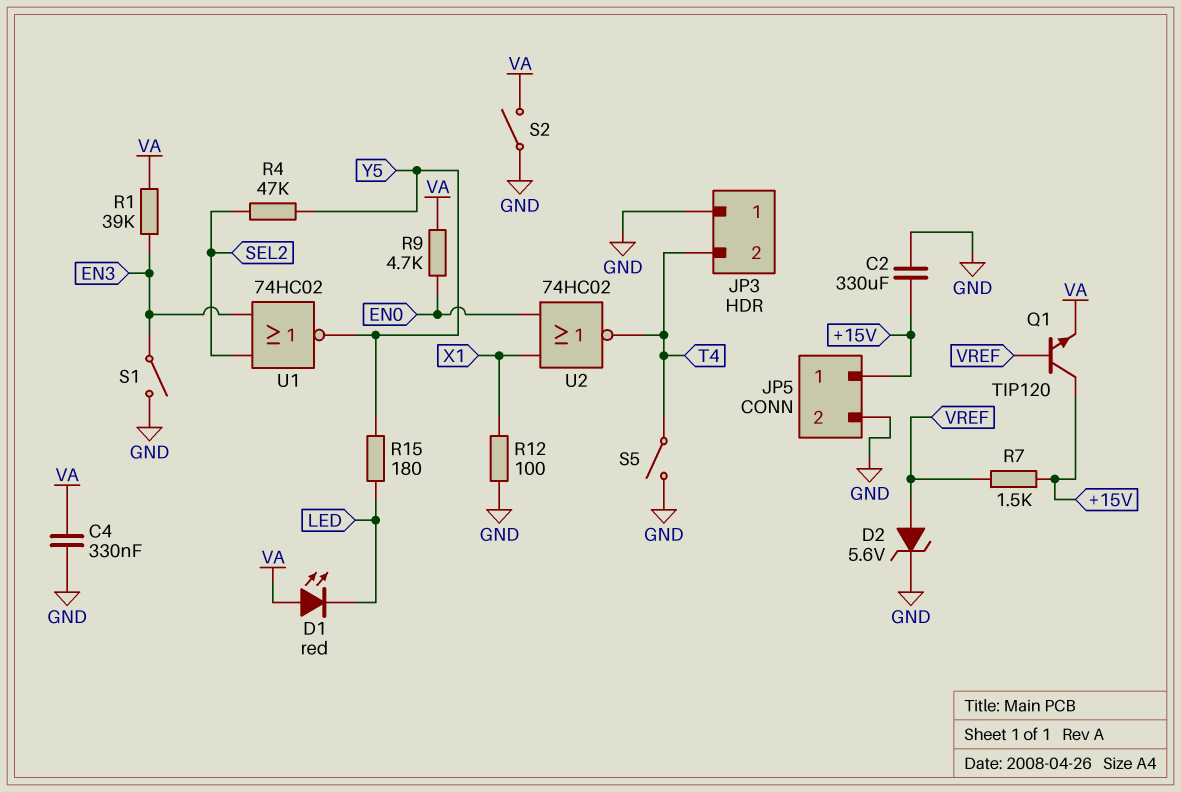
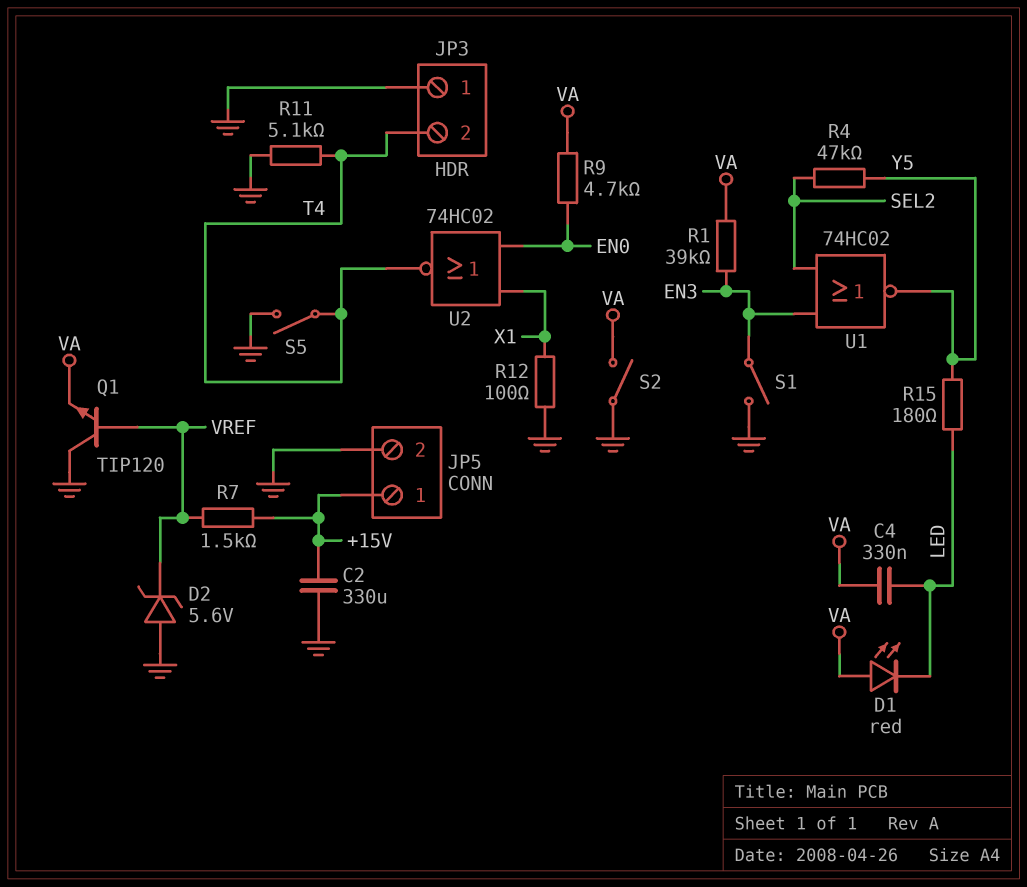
C4: 330nF (GND, VA) -> 330nF (LED, VA)
D2: zener 5.6V (A VREF, K GND) -> zener 5.6V (A GND, K VREF)
Q1: NPN TIP120 (B VREF, C +15V, E VA) -> NPN TIP120 (B VREF, C GND, E VA)
R11: none -> 5.1k (GND, T4)

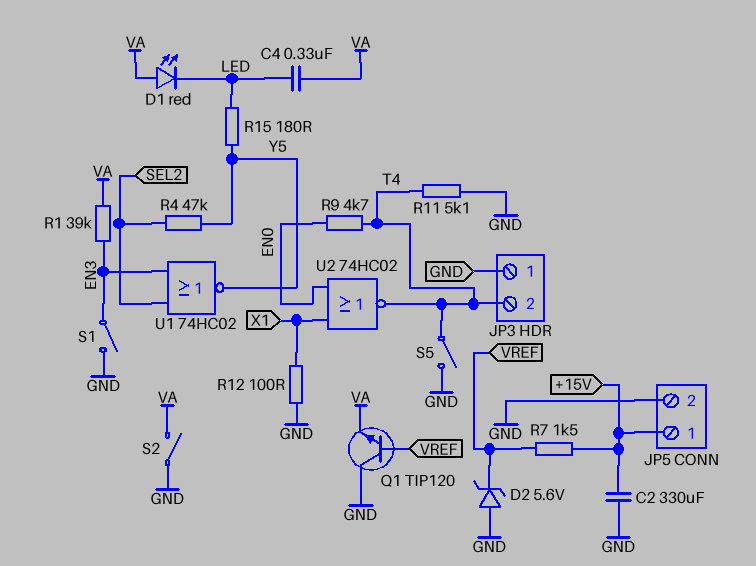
R9: 4.7k (EN0, VA) -> 4.7k (EN0, T4)

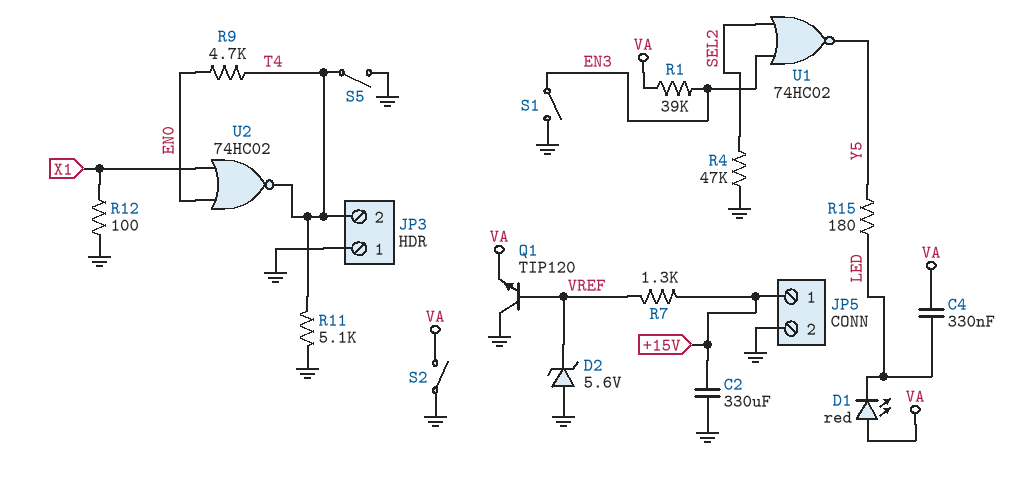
R4: 47k (SEL2, Y5) -> 47k (GND, SEL2)
R7: 1.5k (+15V, VREF) -> 1.3k (+15V, VREF)

